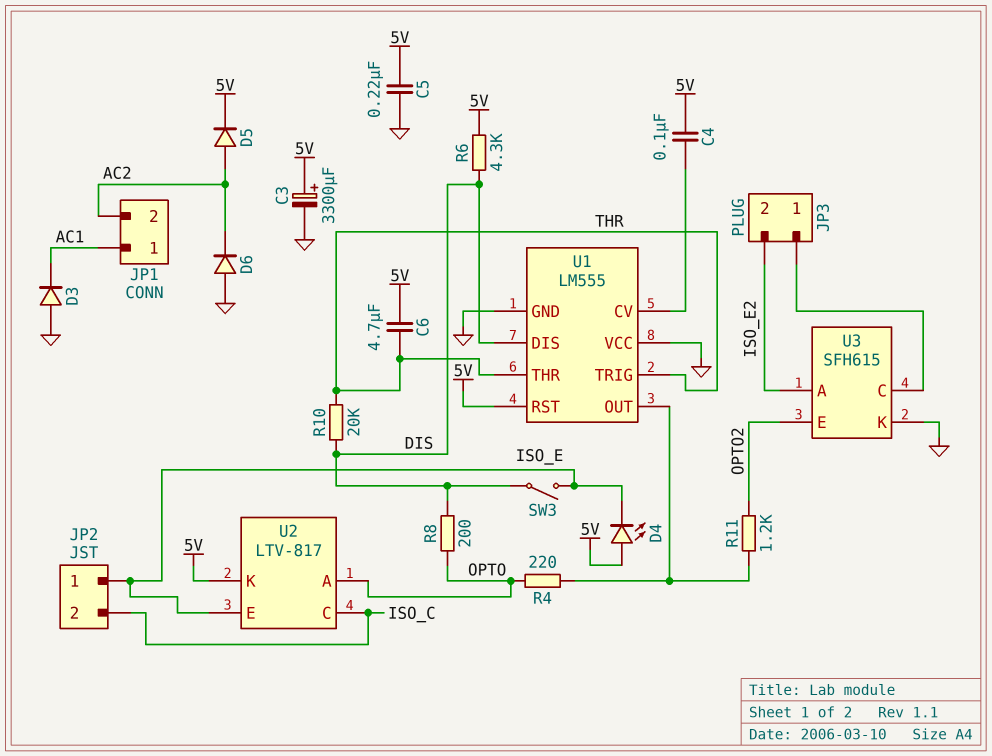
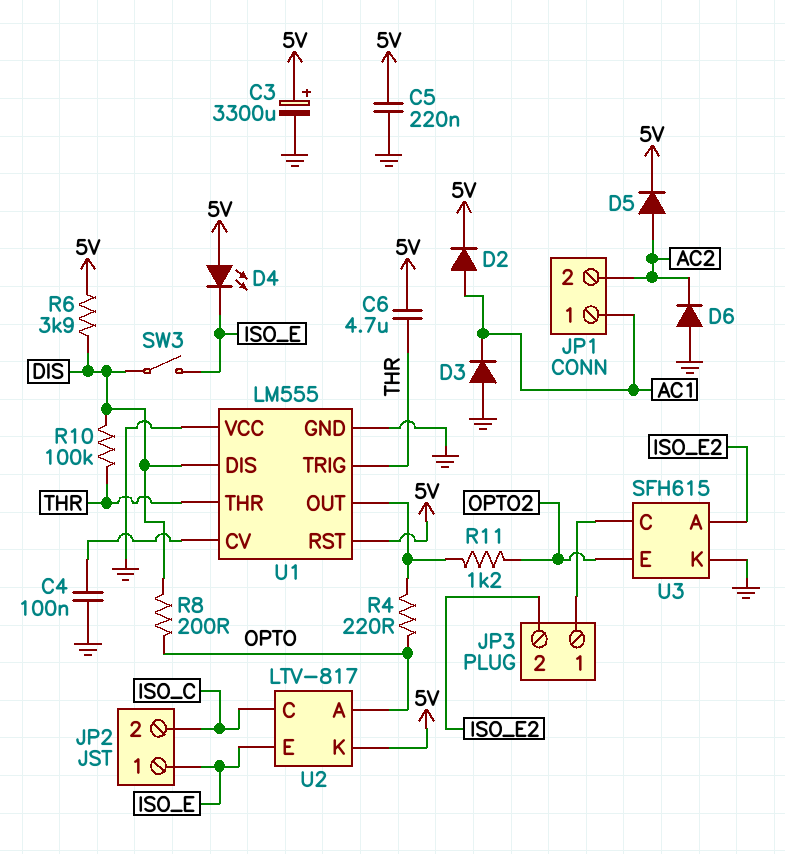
C4: 100nF (5V, U1/CV) -> 100nF (GND, U1/CV)
D2: none -> diode (A AC1, K 5V)
R6: 4.3k (5V, DIS) -> 3.9k (5V, DIS)
R10: 20k (DIS, THR) -> 100k (DIS, THR)

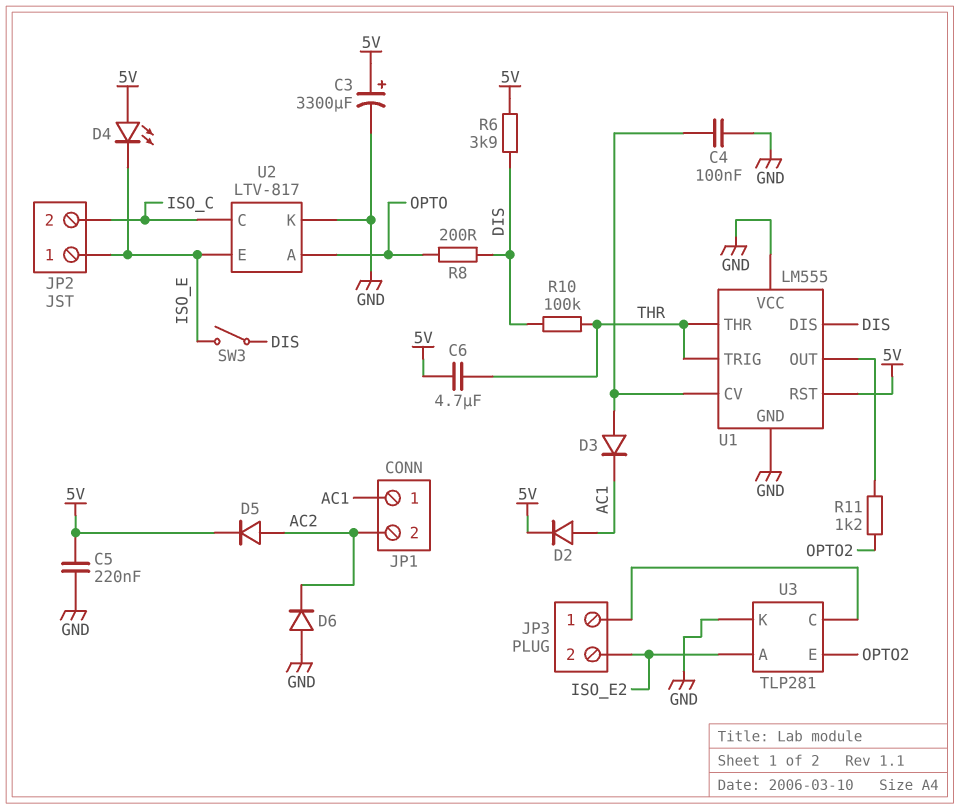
D3: diode (A GND, K AC1) -> diode (A U1/CV, K AC1)
R4: 220 (OPTO, U1/OUT) -> none
U2 pin K: 5V -> GND
U3: SFH615 -> TLP281

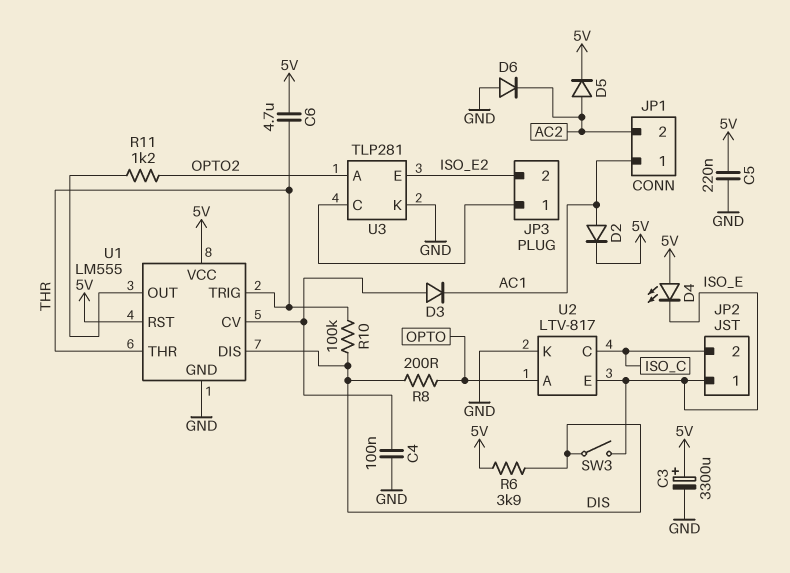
U1 pin VCC: GND -> 5V
U3 pin A: ISO_E2 -> OPTO2
U3 pin E: OPTO2 -> ISO_E2

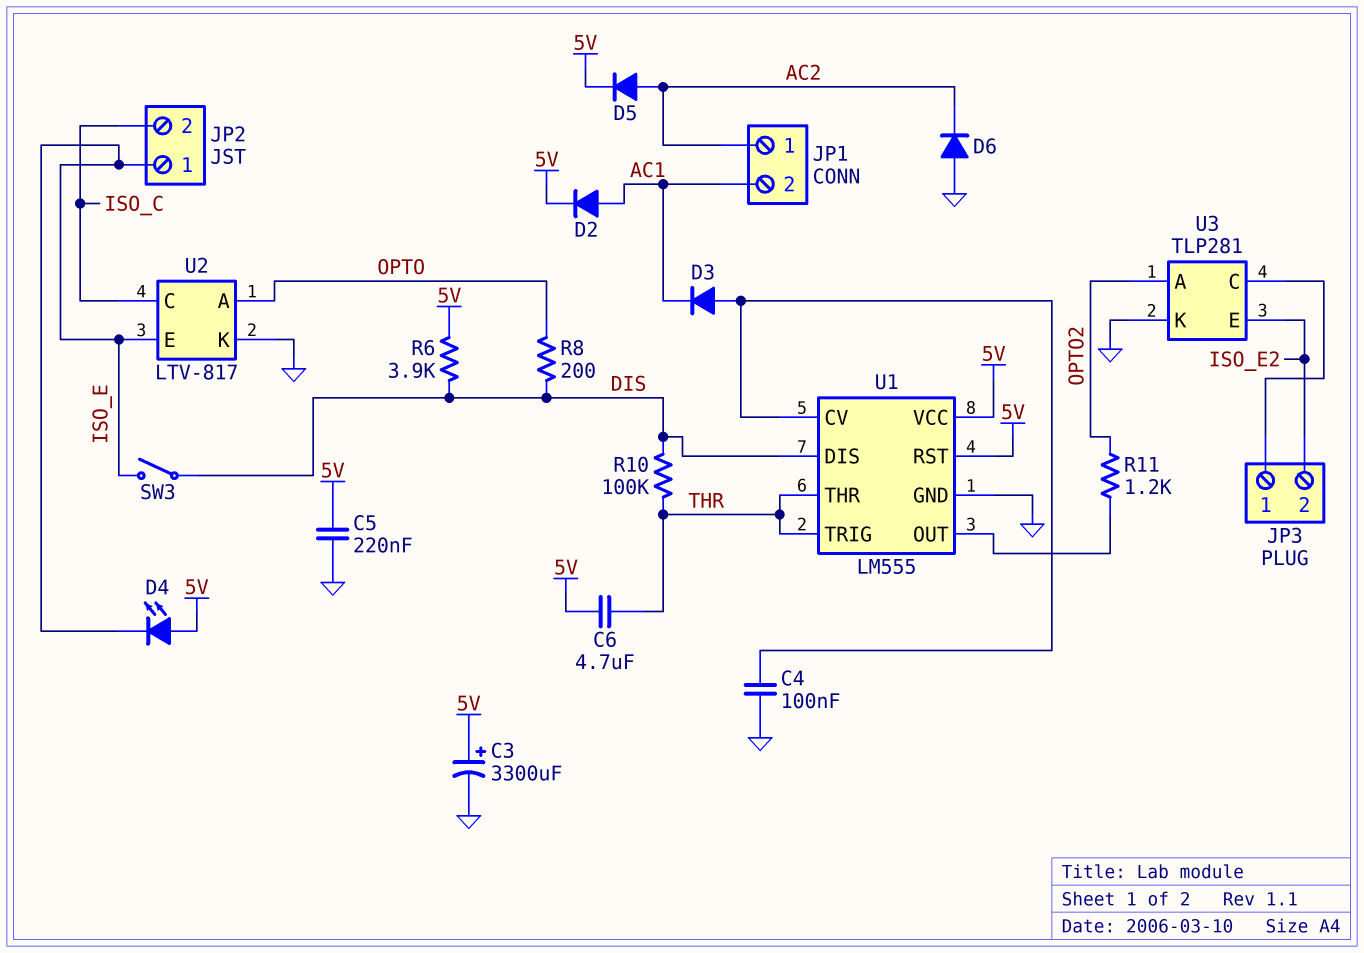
JP1 pin 1: AC1 -> AC2
JP1 pin 2: AC2 -> AC1

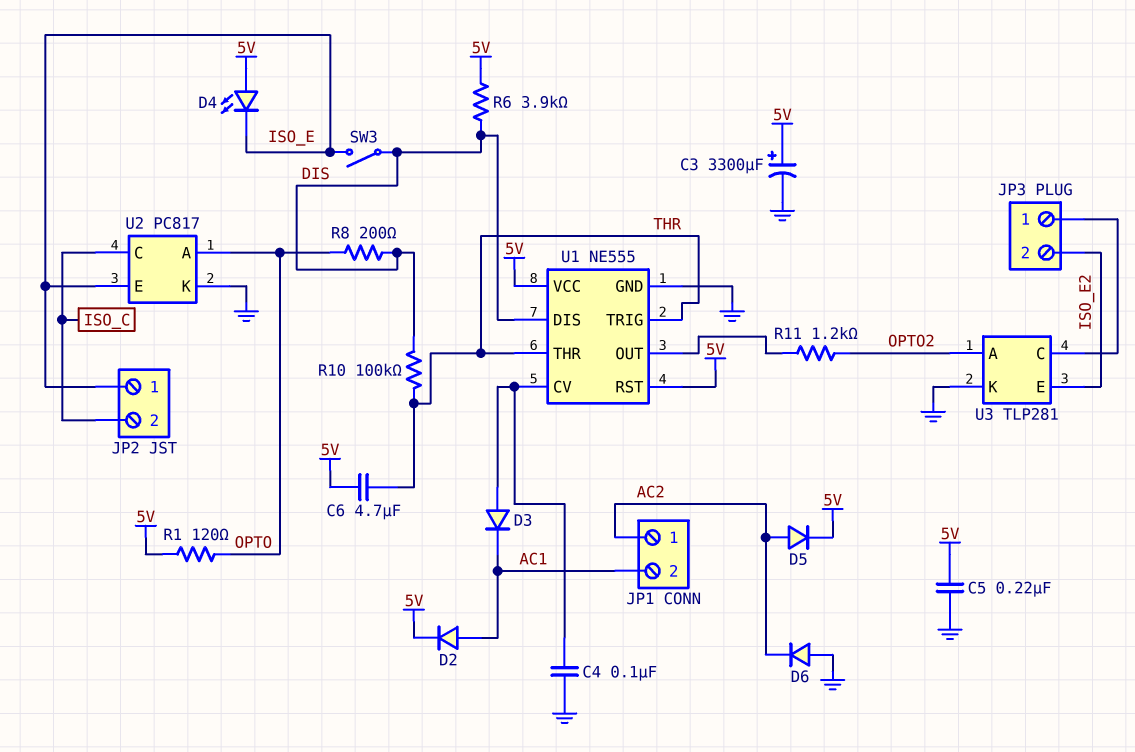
R1: none -> 120 (5V, OPTO)
U1: LM555 -> NE555
U2: LTV-817 -> PC817

